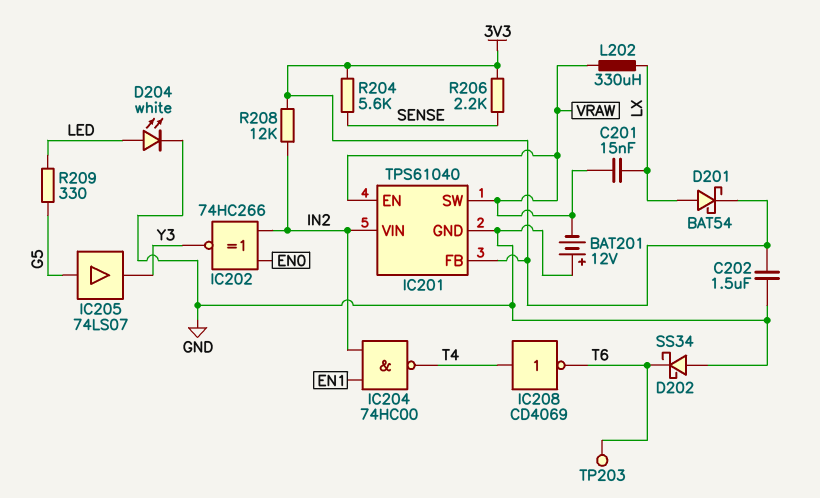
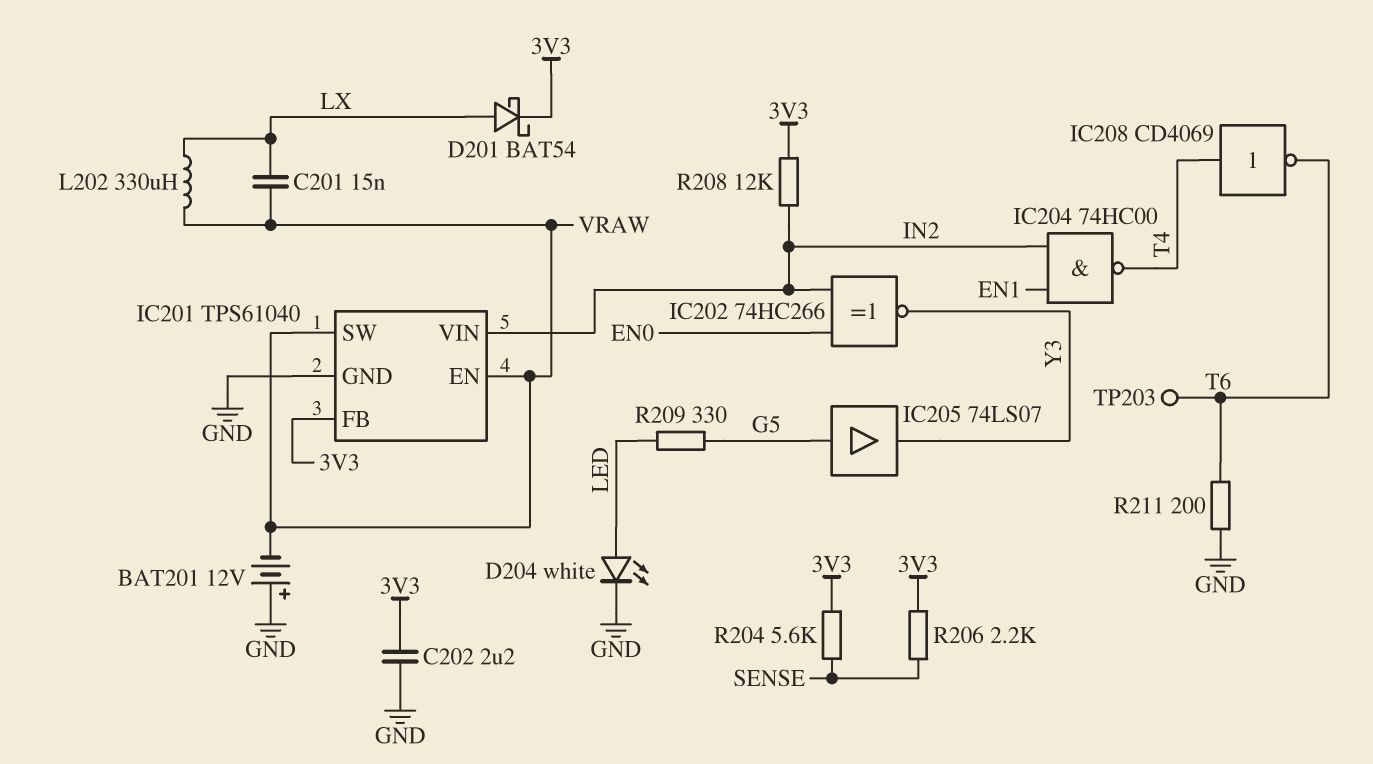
C202: 1.5uF (3V3, GND) -> 2.2uF (3V3, GND)
D202: schottky SS34 (A GND, K T6) -> none
R211: none -> 200 (GND, T6)

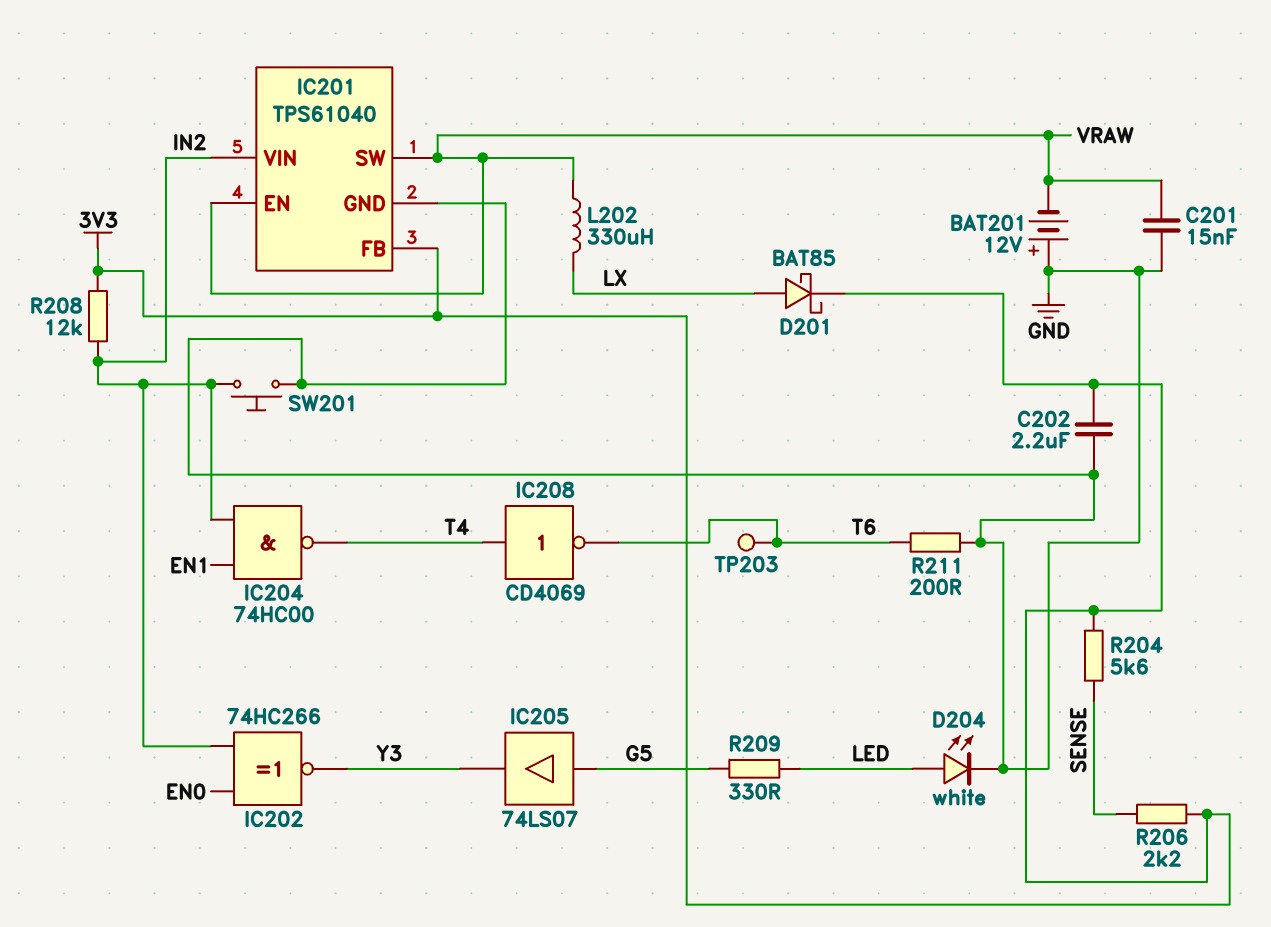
C201: 15nF (LX, VRAW) -> 15nF (GND, VRAW)
D201: schottky BAT54 (A LX, K 3V3) -> schottky BAT85 (A LX, K 3V3)
SW201: none -> button (GND, IN2)

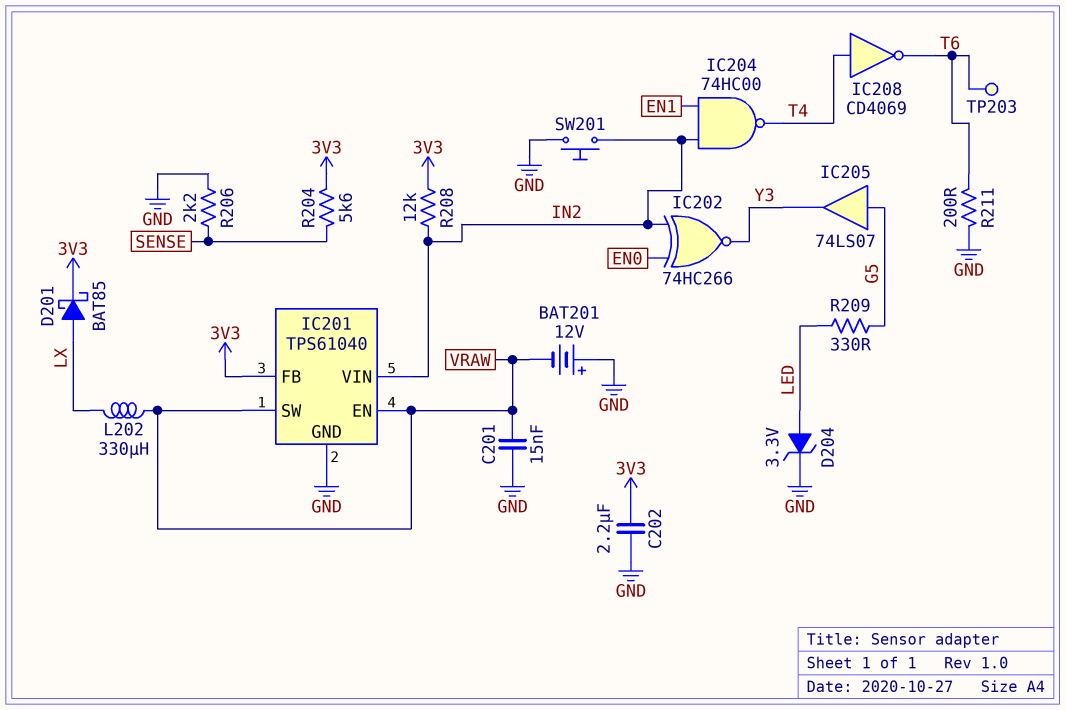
D204: LED white (A LED, K GND) -> zener 3.3V (A LED, K GND)
R206: 2.2k (3V3, SENSE) -> 2.2k (GND, SENSE)

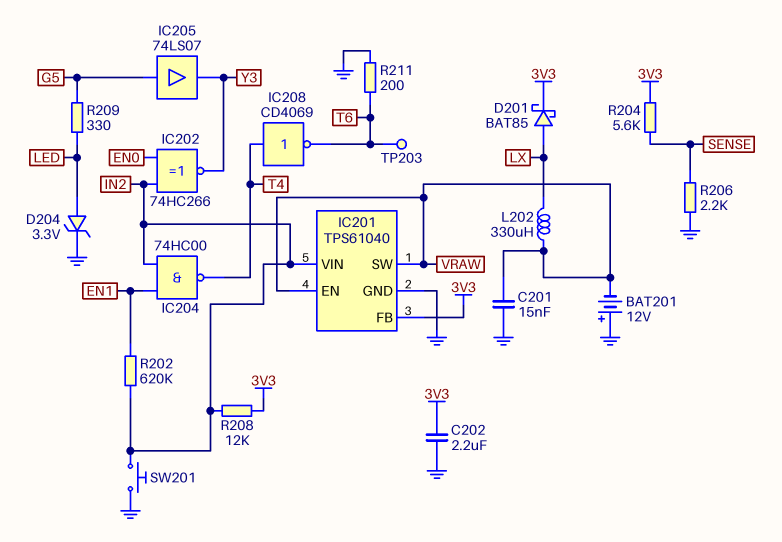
R202: none -> 620k (EN1, IN2)

